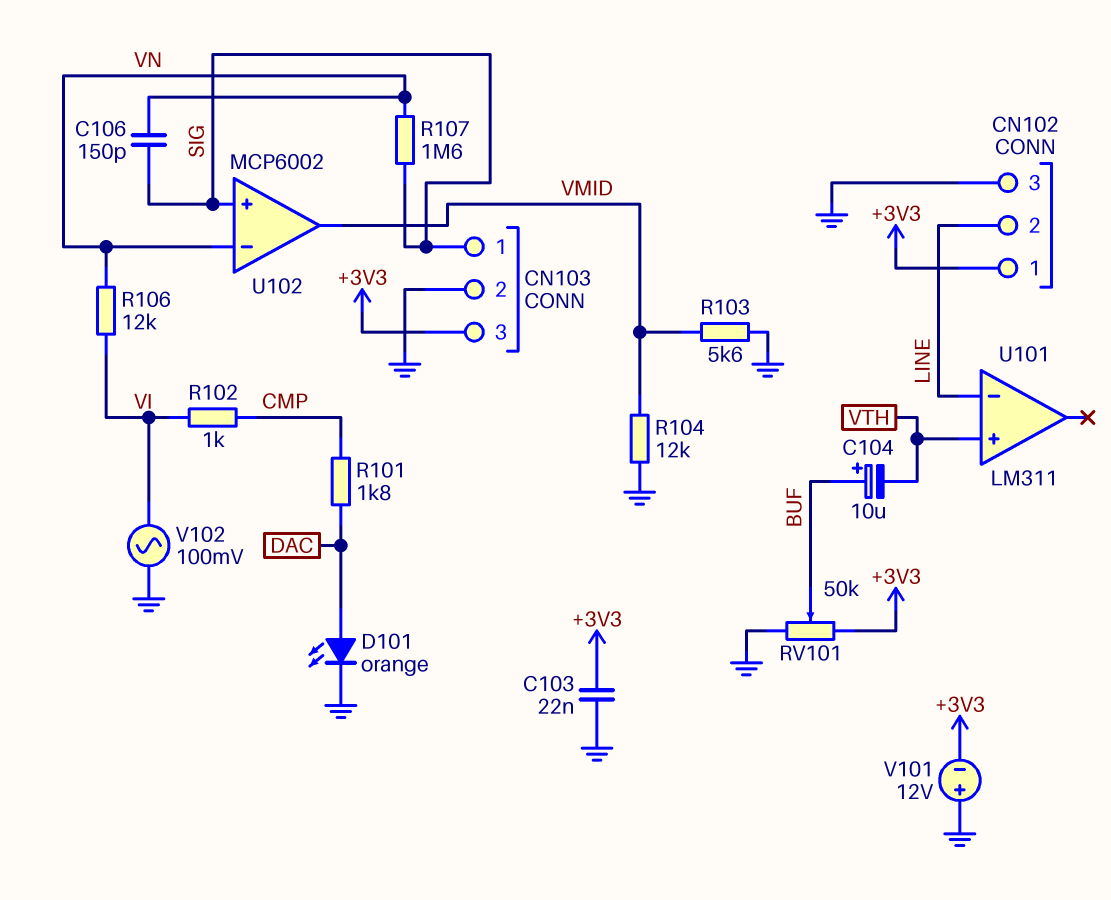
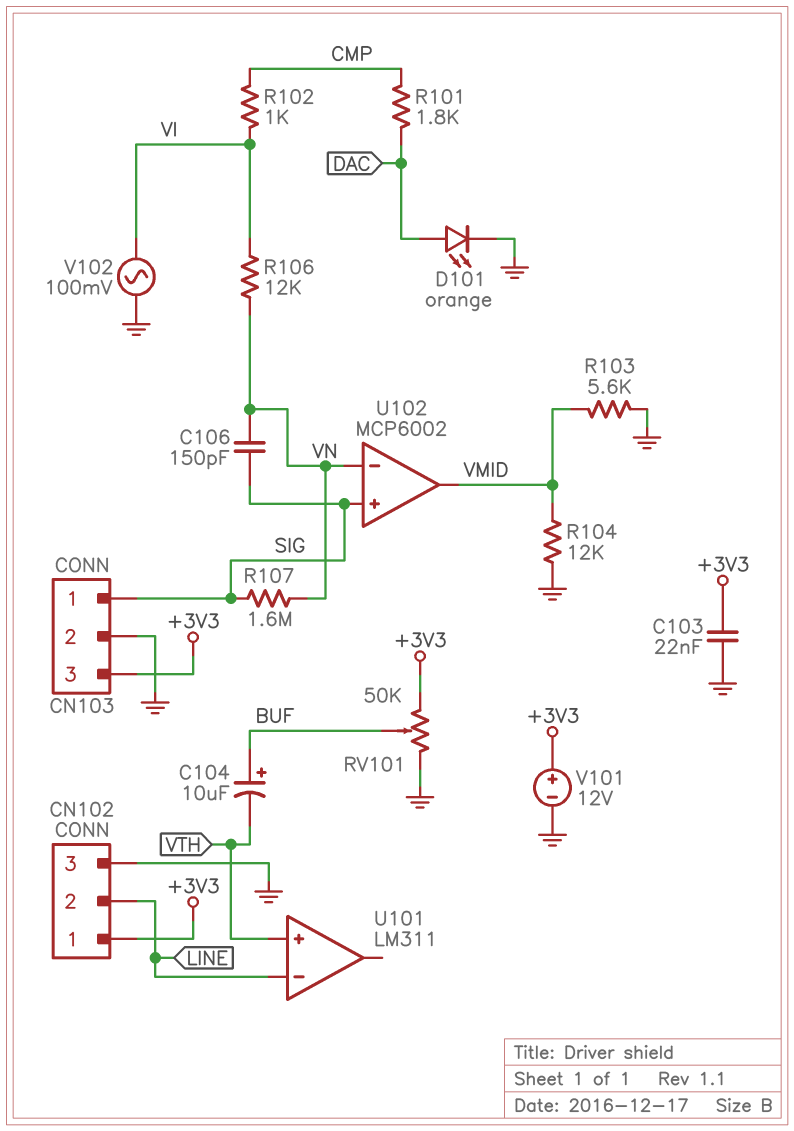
V101: 12V (plus GND, minus +3V3) -> 12V (plus +3V3, minus GND)

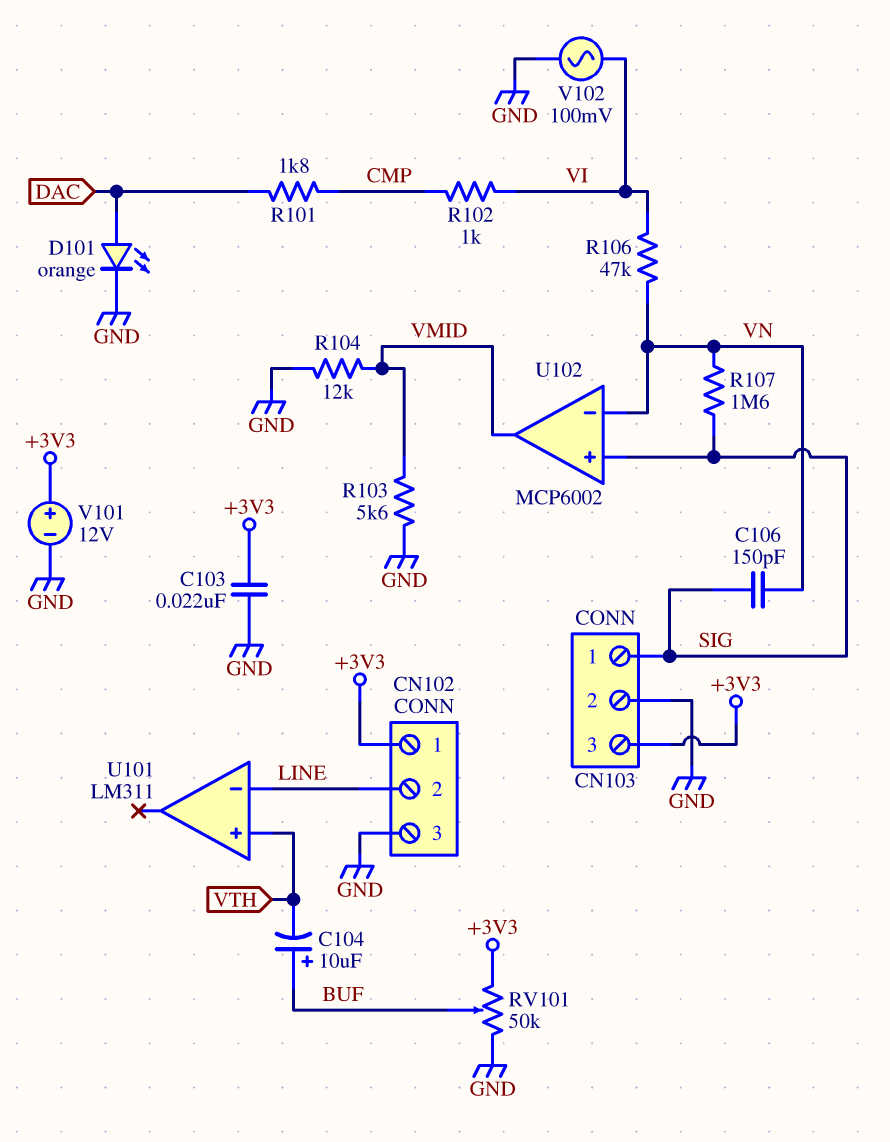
R106: 12k (VI, VN) -> 47k (VI, VN)

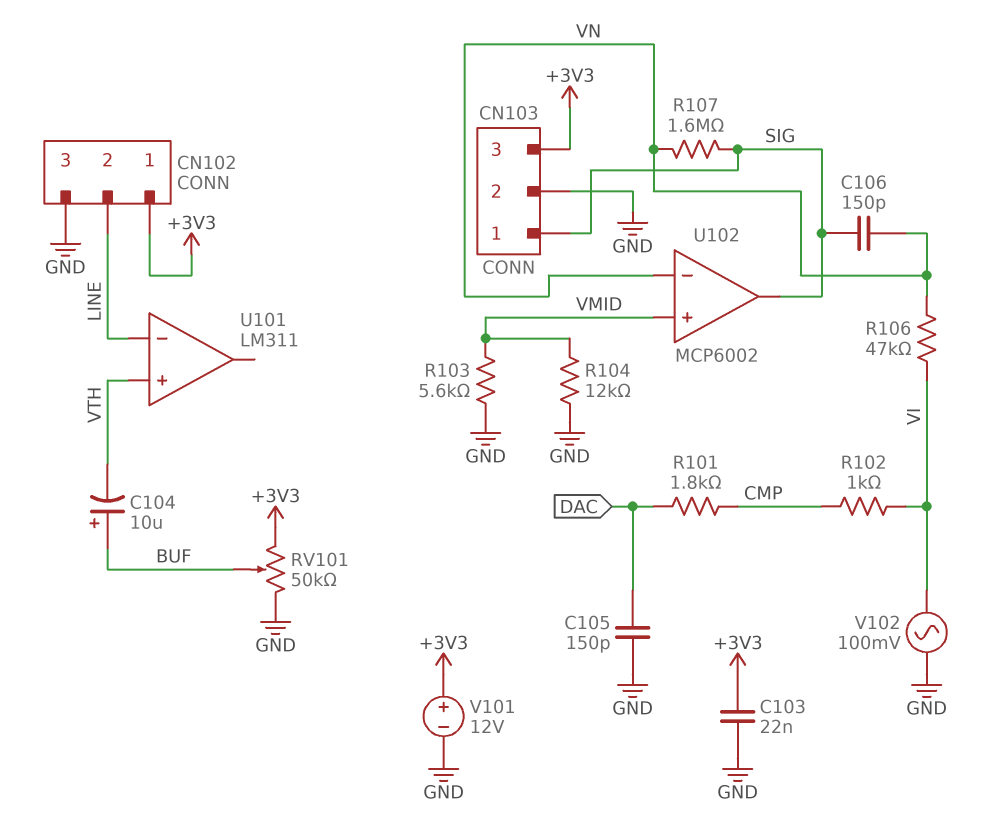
C105: none -> 150pF (DAC, GND)
D101: LED orange (A DAC, K GND) -> none
U102 pin in+: SIG -> VMID
U102 pin out: VMID -> SIG

